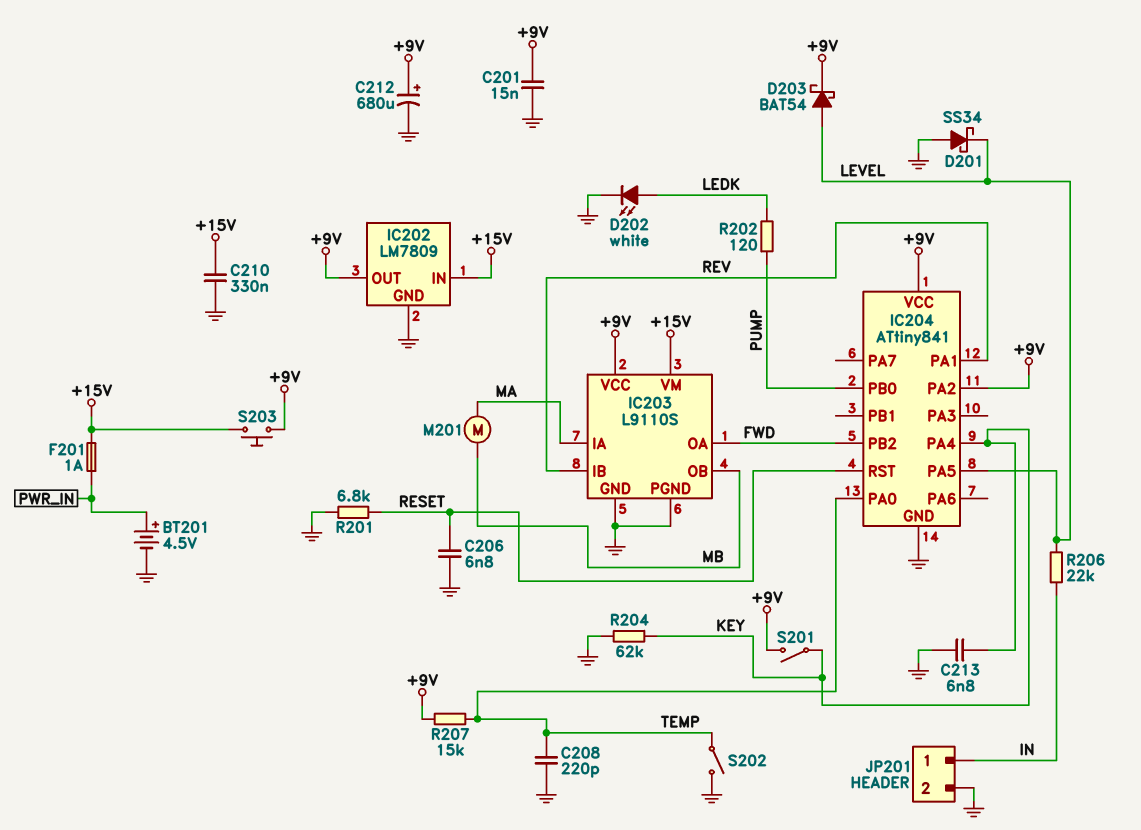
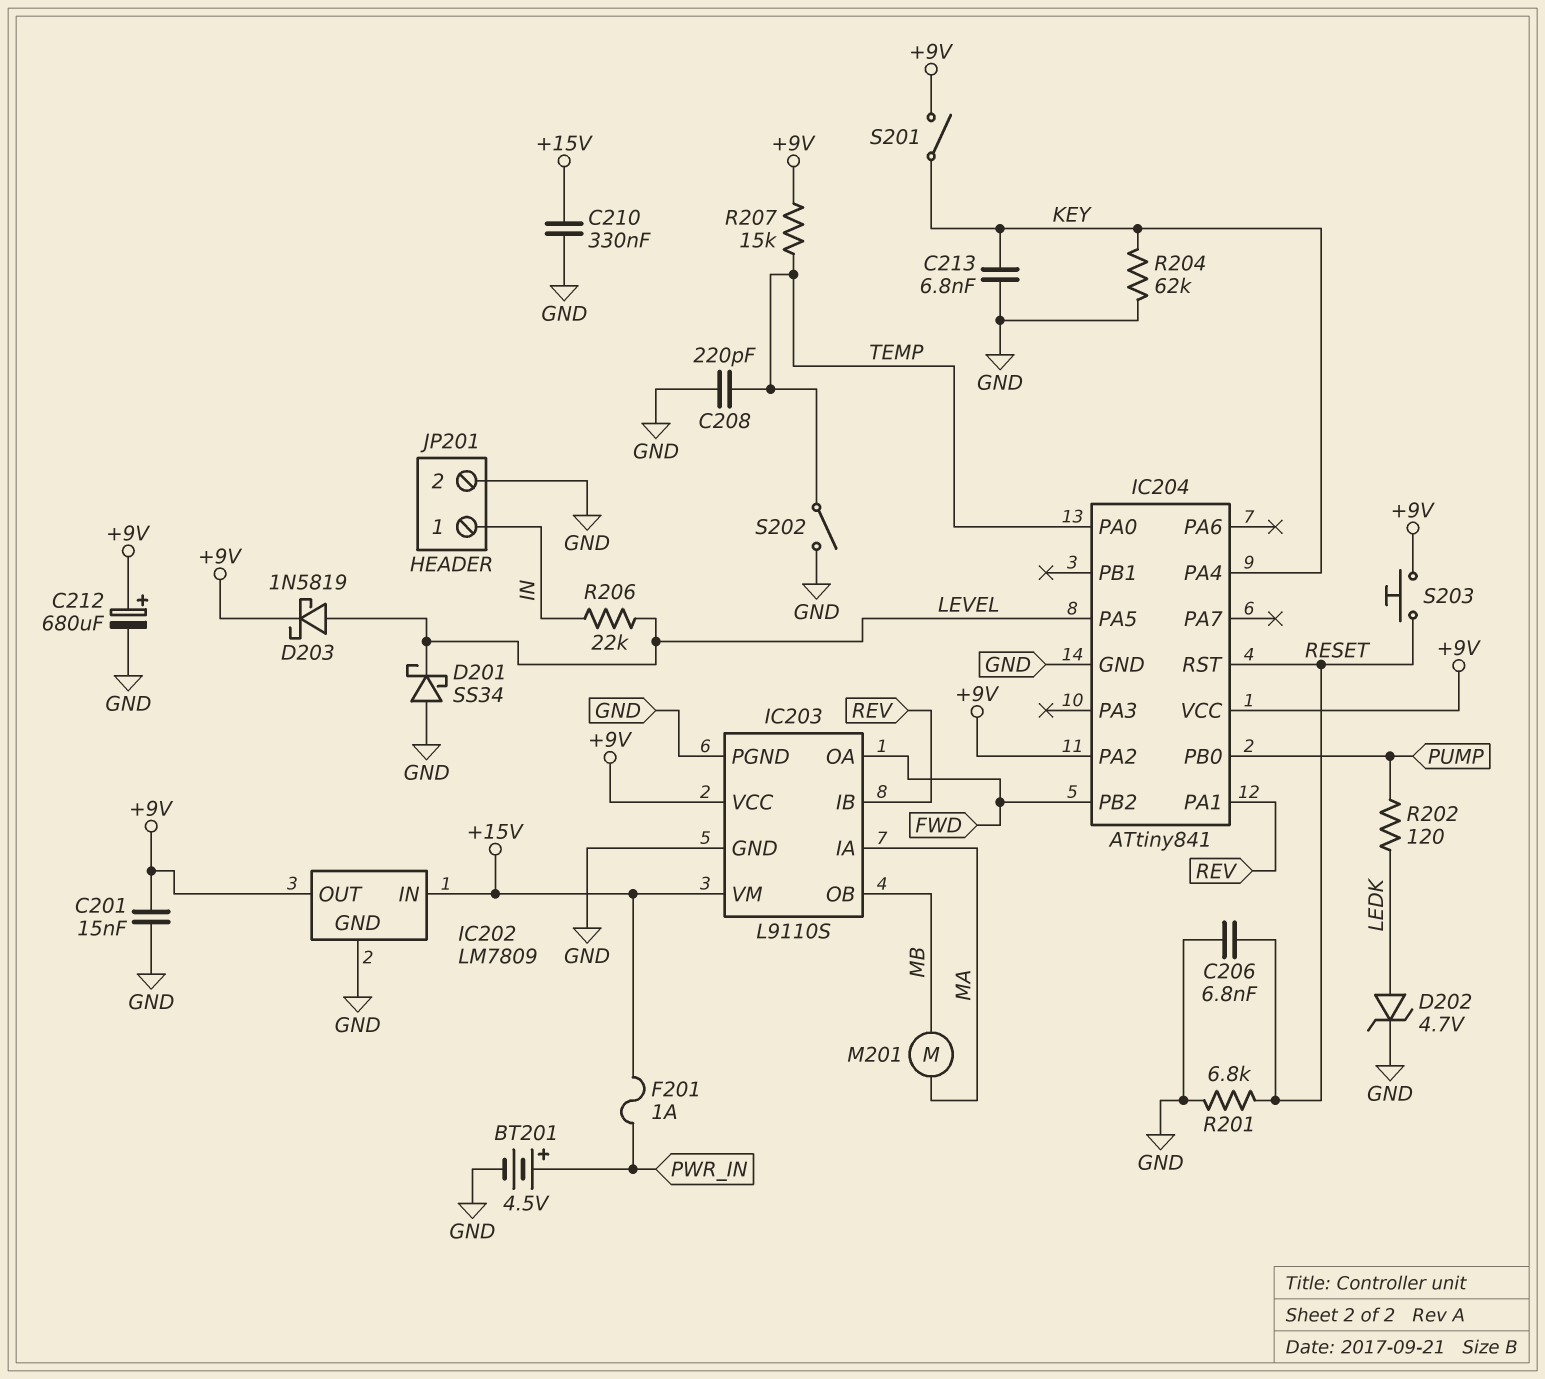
D202: LED white (A LEDK, K GND) -> zener 4.7V (A LEDK, K GND)
D203: schottky BAT54 (A LEVEL, K +9V) -> schottky 1N5819 (A LEVEL, K +9V)
S203: button (+9V, +15V) -> button (+9V, RESET)

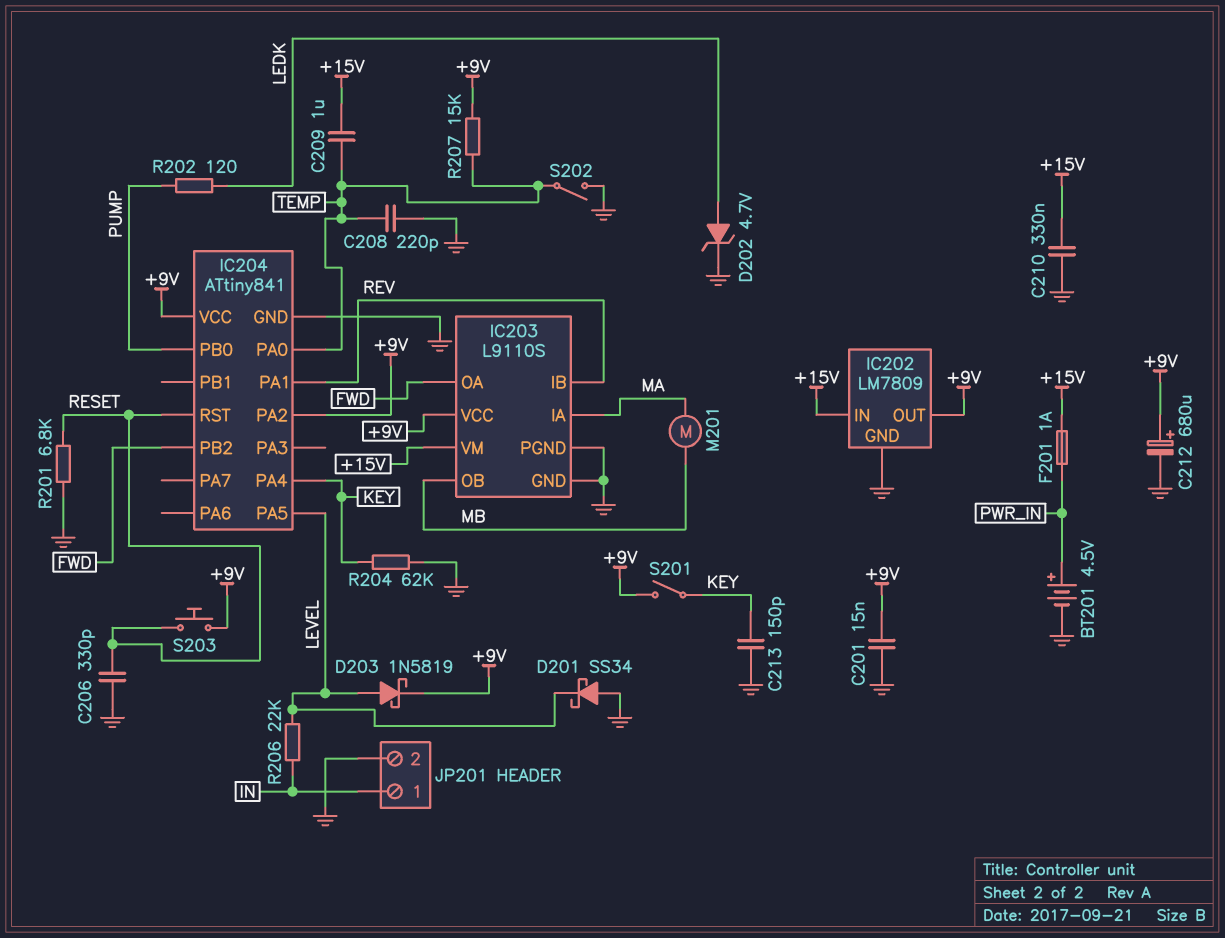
C206: 6.8nF (GND, RESET) -> 330pF (GND, RESET)
C209: none -> 1uF (+15V, TEMP)
C213: 6.8nF (GND, KEY) -> 150pF (GND, KEY)

